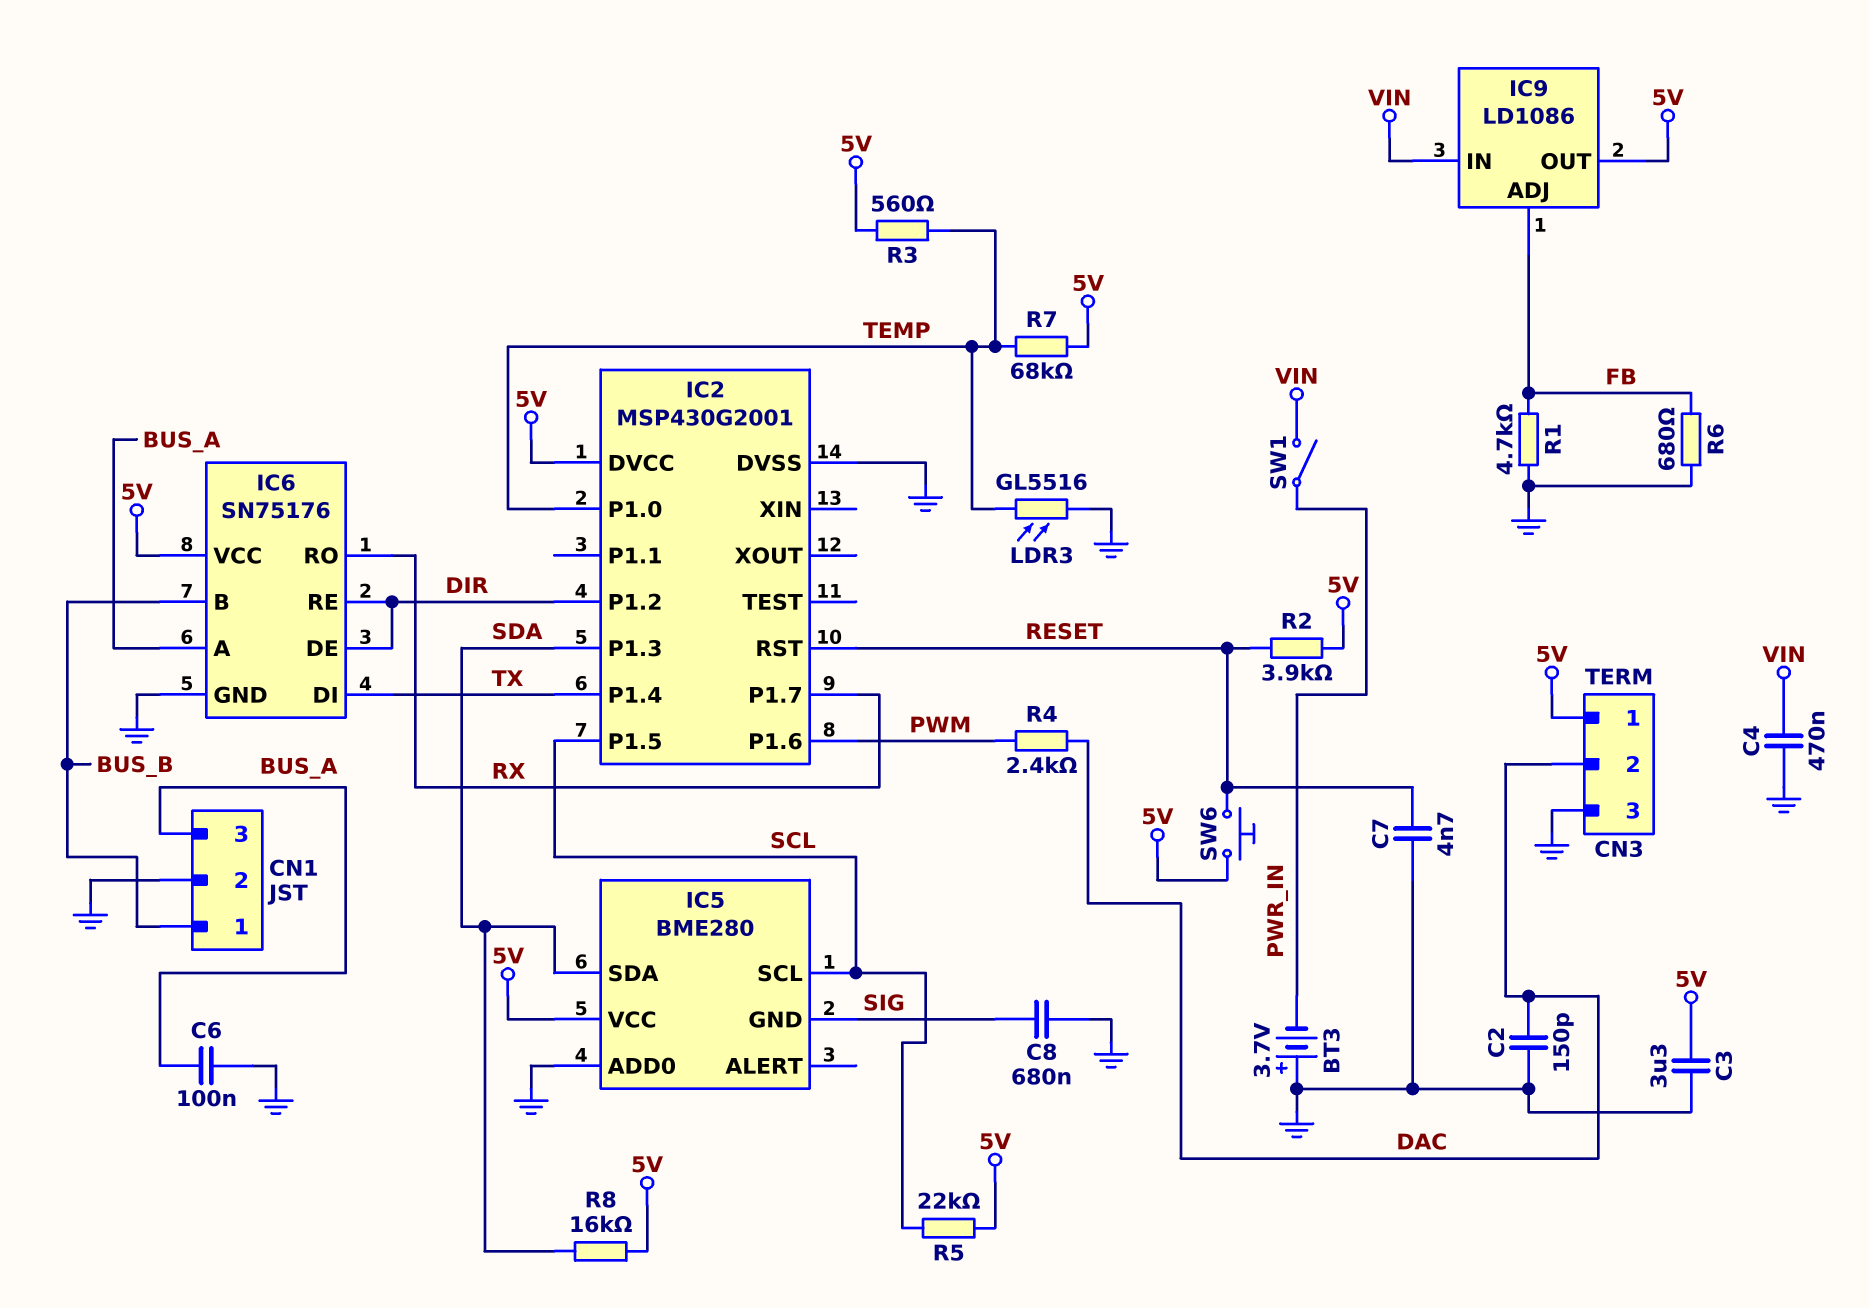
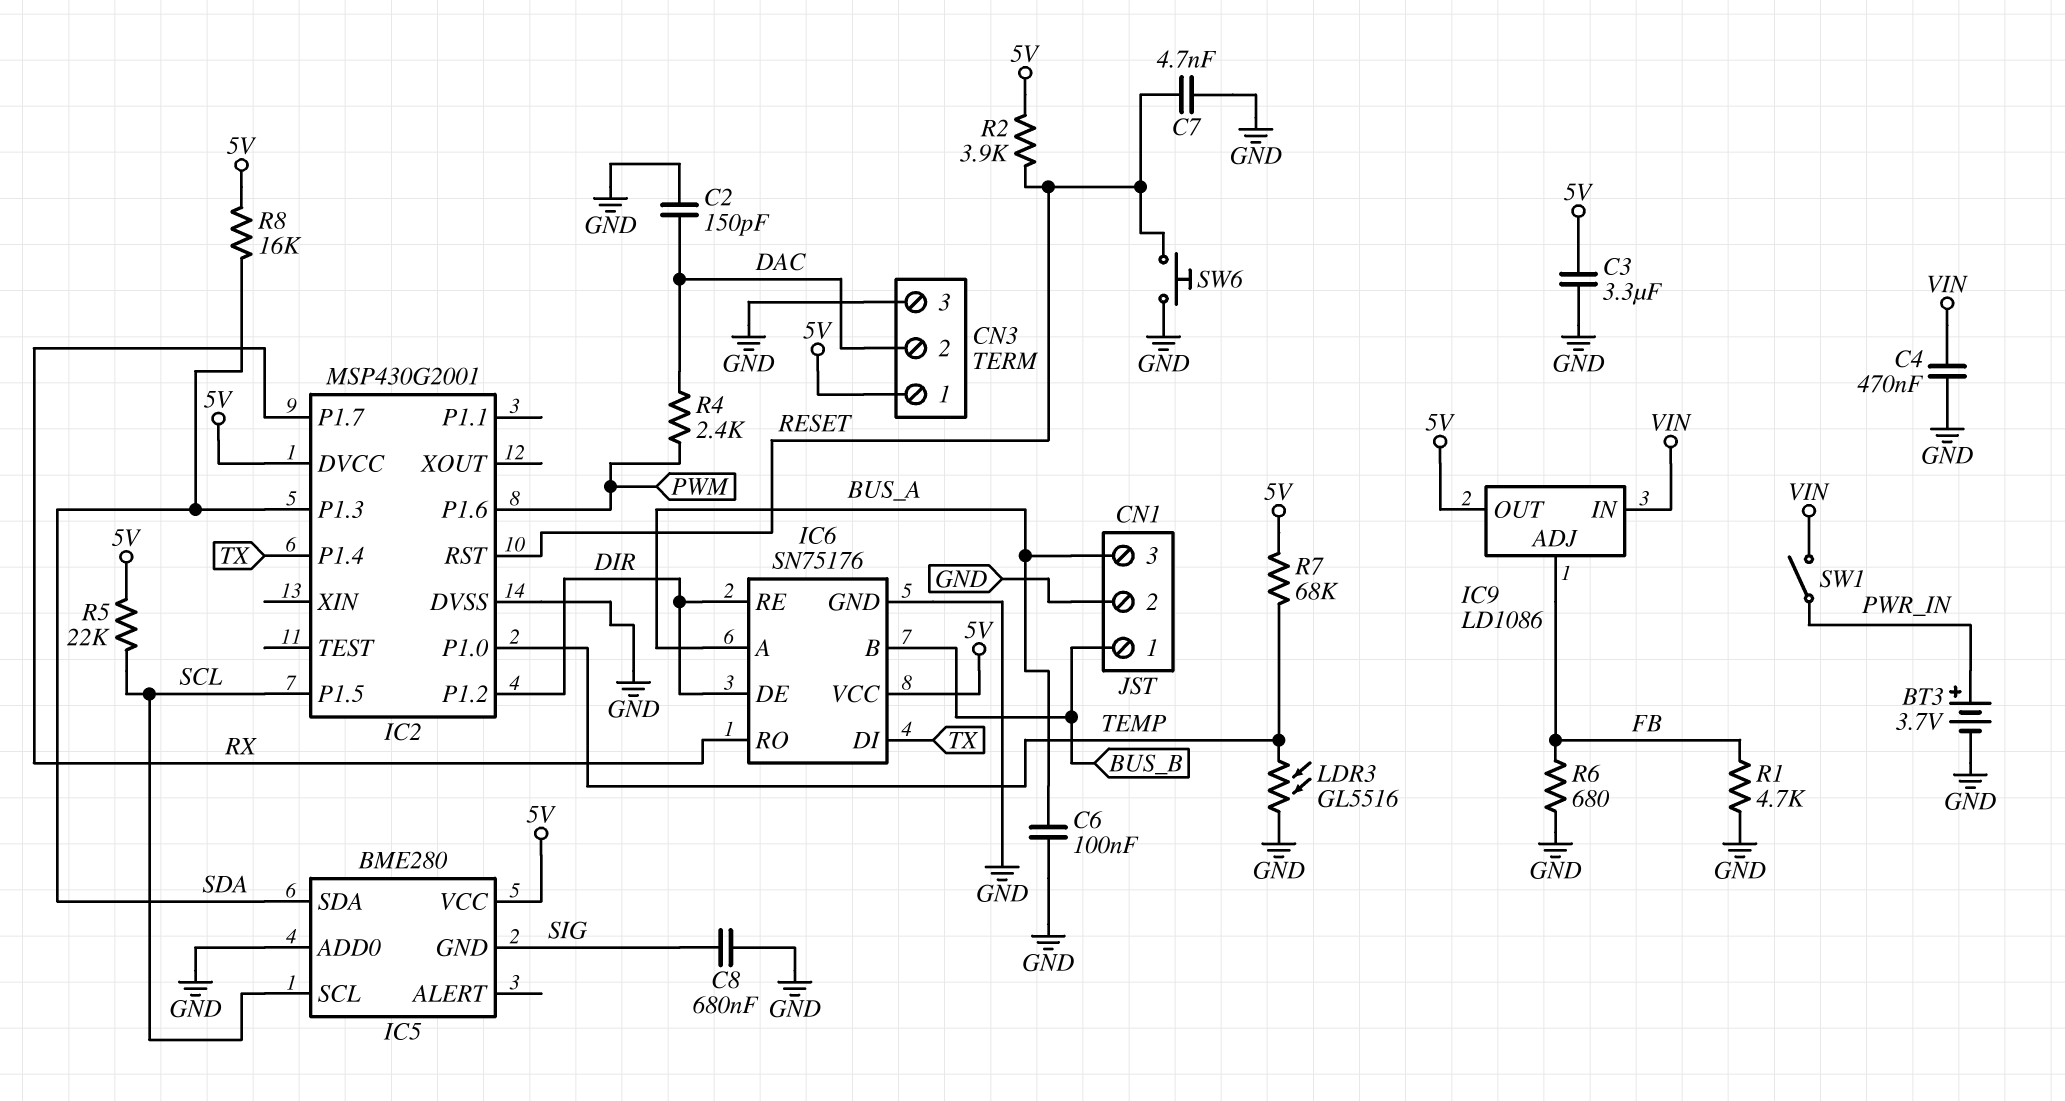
BT3: 3.7V (plus GND, minus PWR_IN) -> 3.7V (plus PWR_IN, minus GND)
R3: 560 (5V, TEMP) -> none
SW6: button (5V, RESET) -> button (GND, RESET)

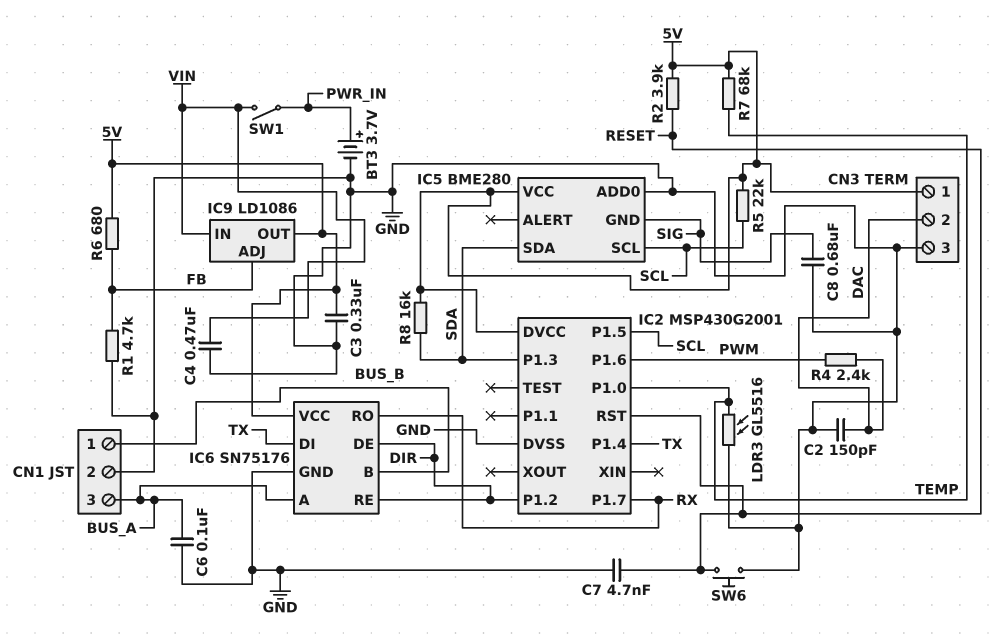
C3: 3.3uF (5V, GND) -> 330nF (5V, GND)
R6: 680 (FB, GND) -> 680 (5V, FB)

